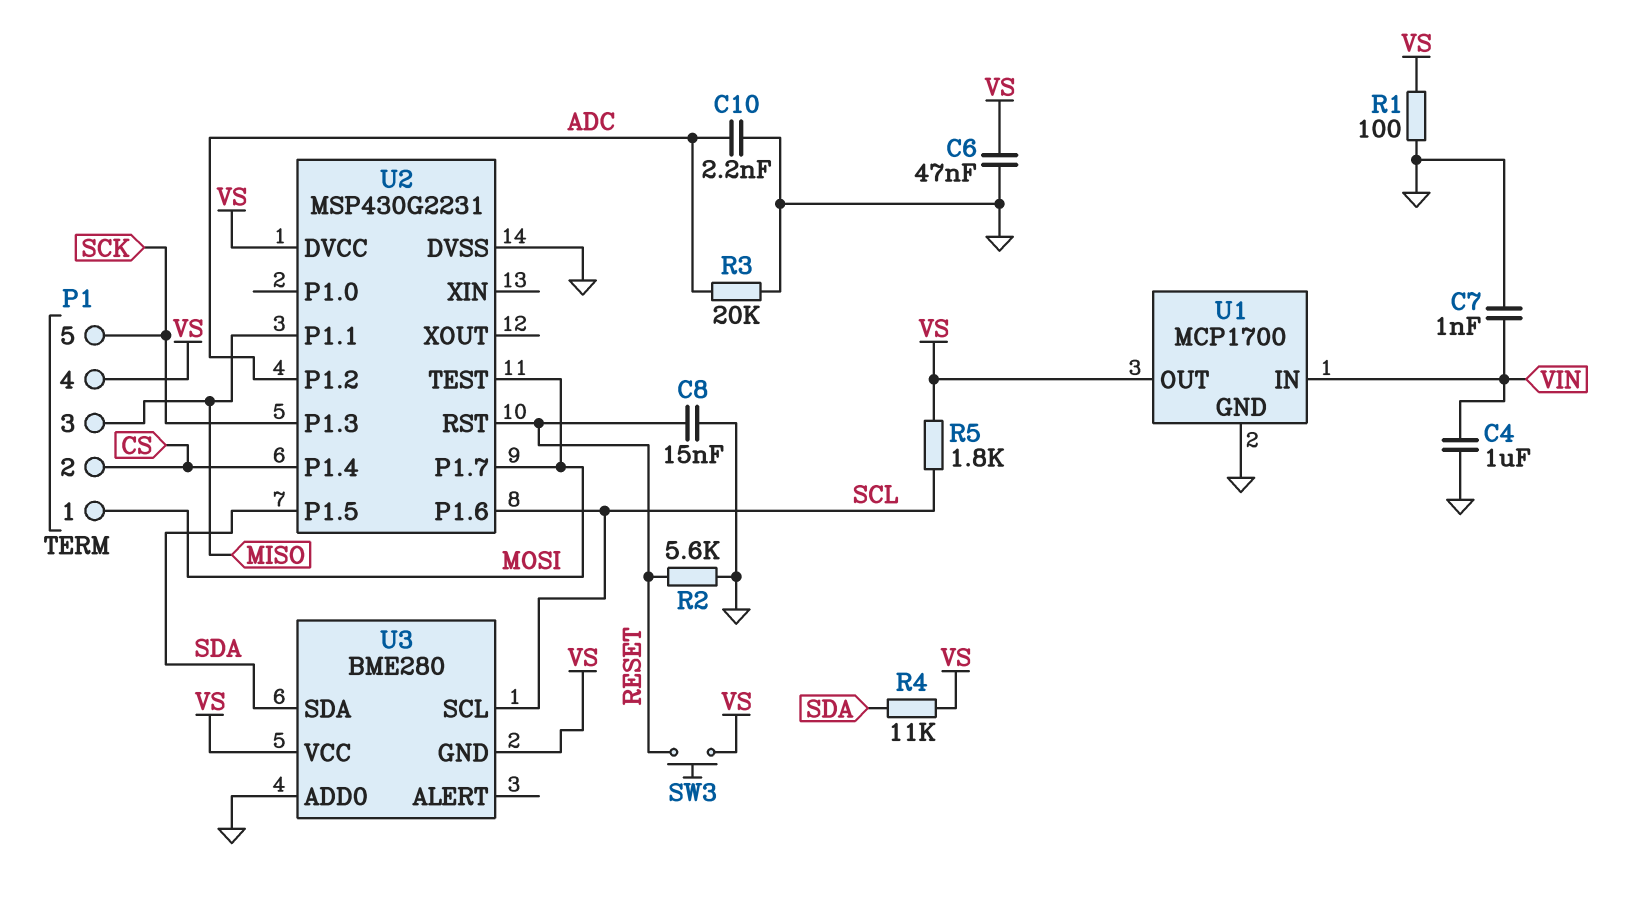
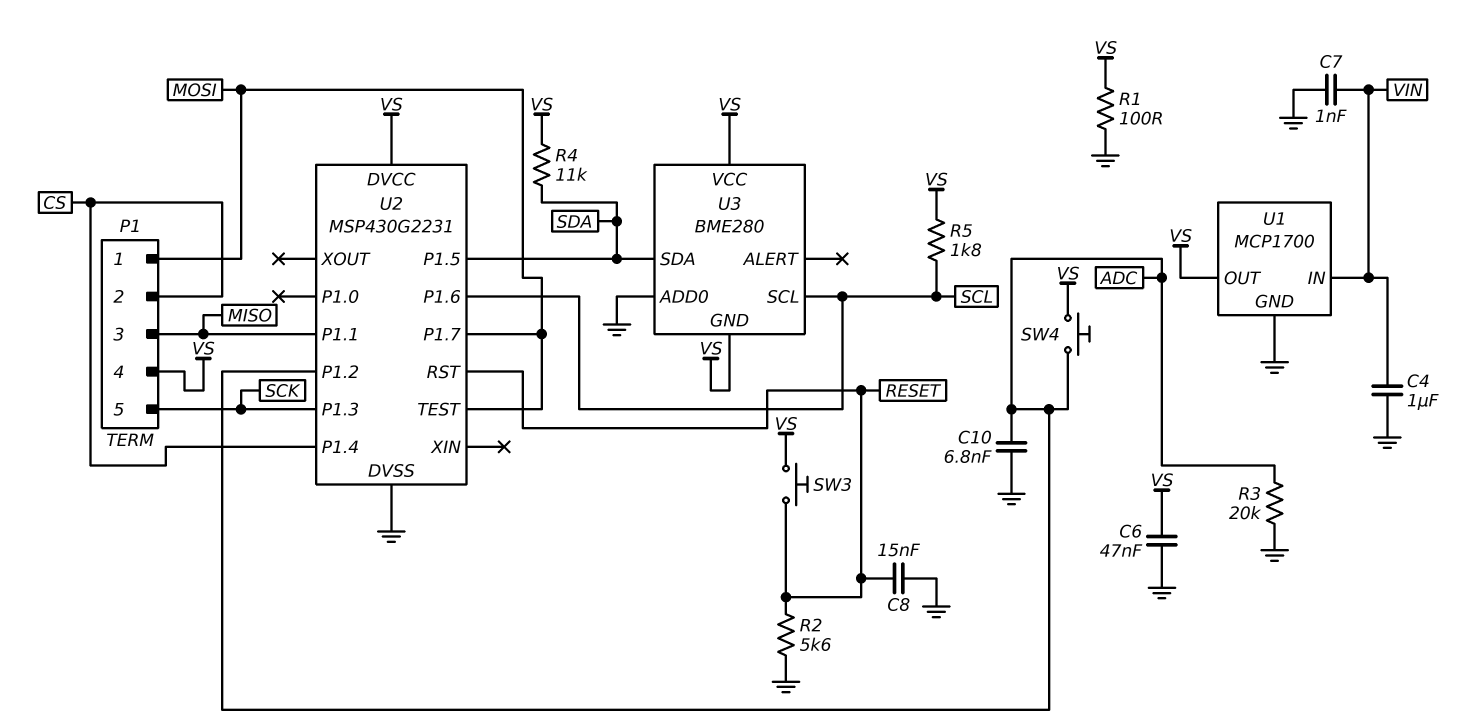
C10: 2.2nF (ADC, GND) -> 6.8nF (ADC, GND)
SW4: none -> button (ADC, VS)

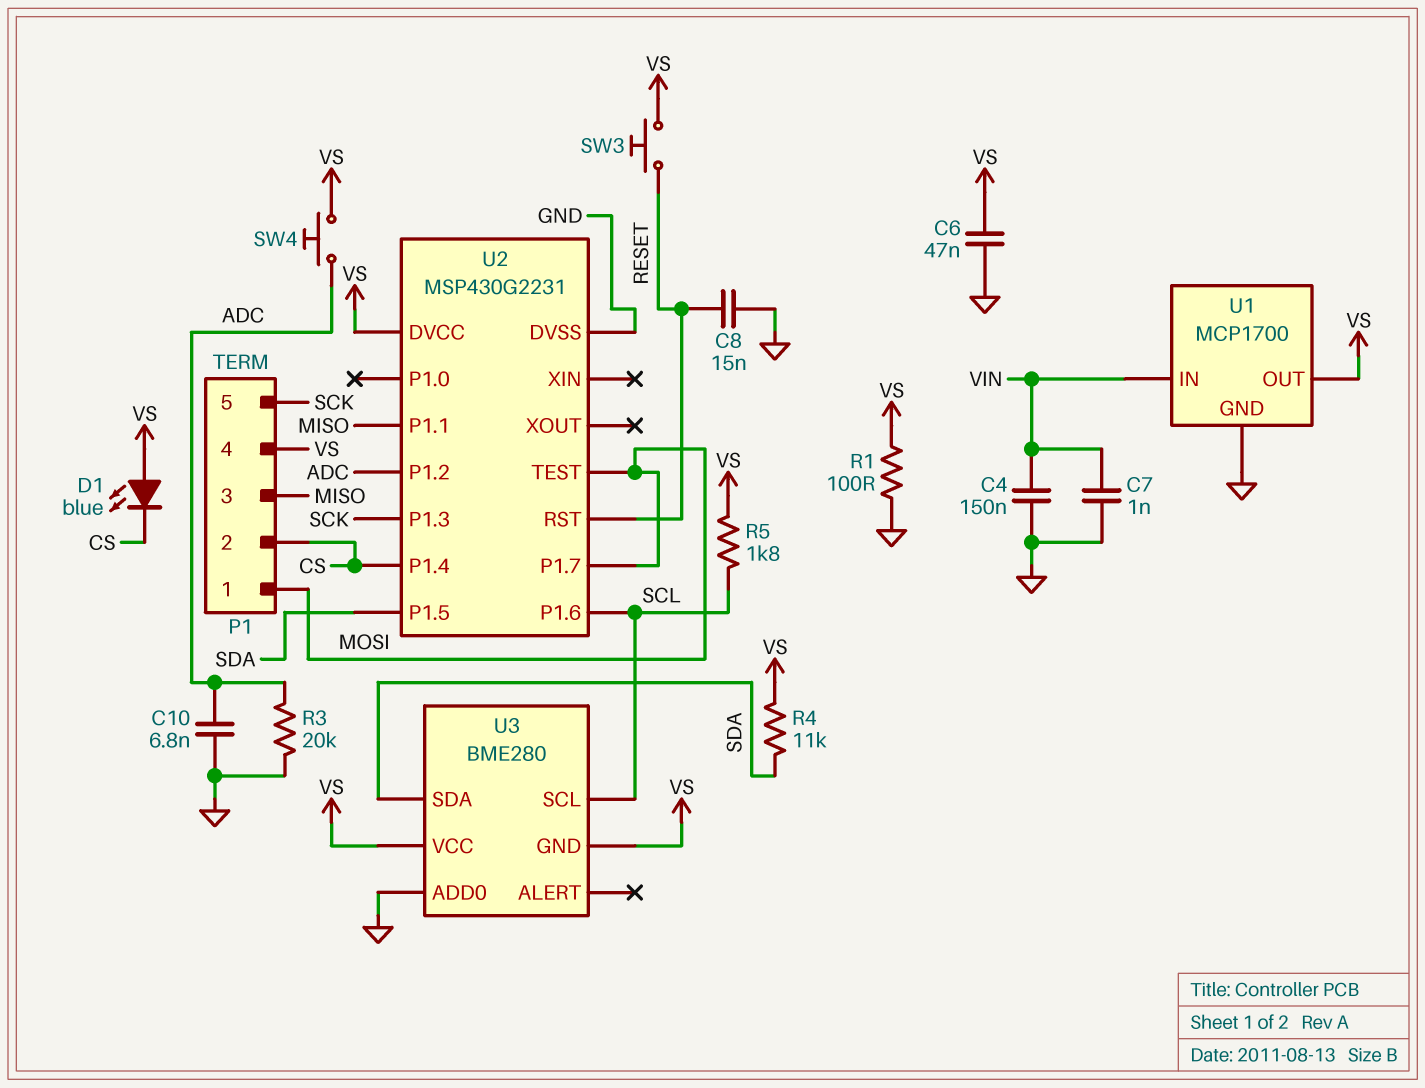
C4: 1uF (GND, VIN) -> 150nF (GND, VIN)
D1: none -> LED blue (A VS, K CS)
R2: 5.6k (GND, RESET) -> none

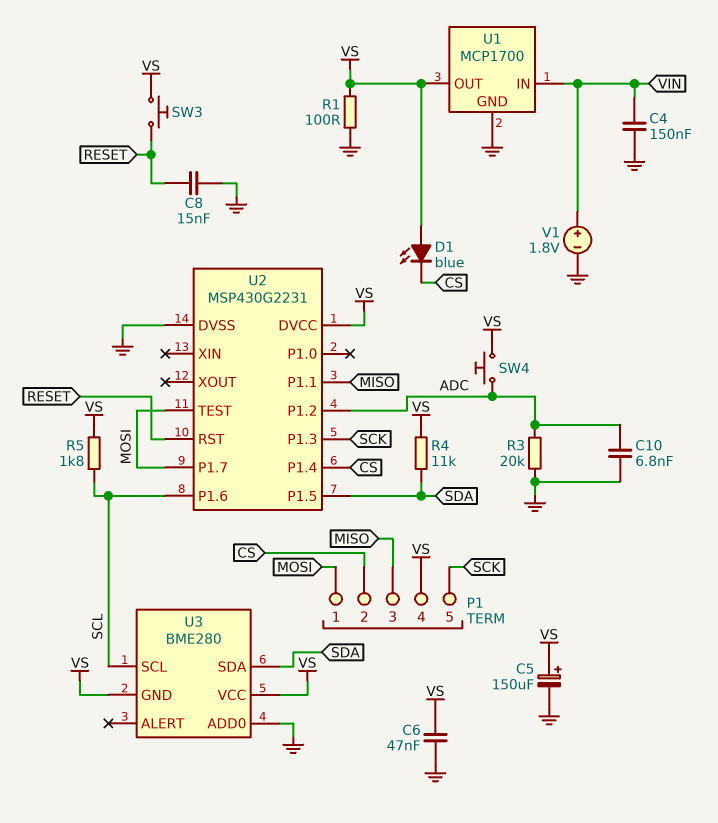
C5: none -> 150uF (plus VS, minus GND)
C7: 1nF (GND, VIN) -> none
V1: none -> 1.8V (plus VIN, minus GND)

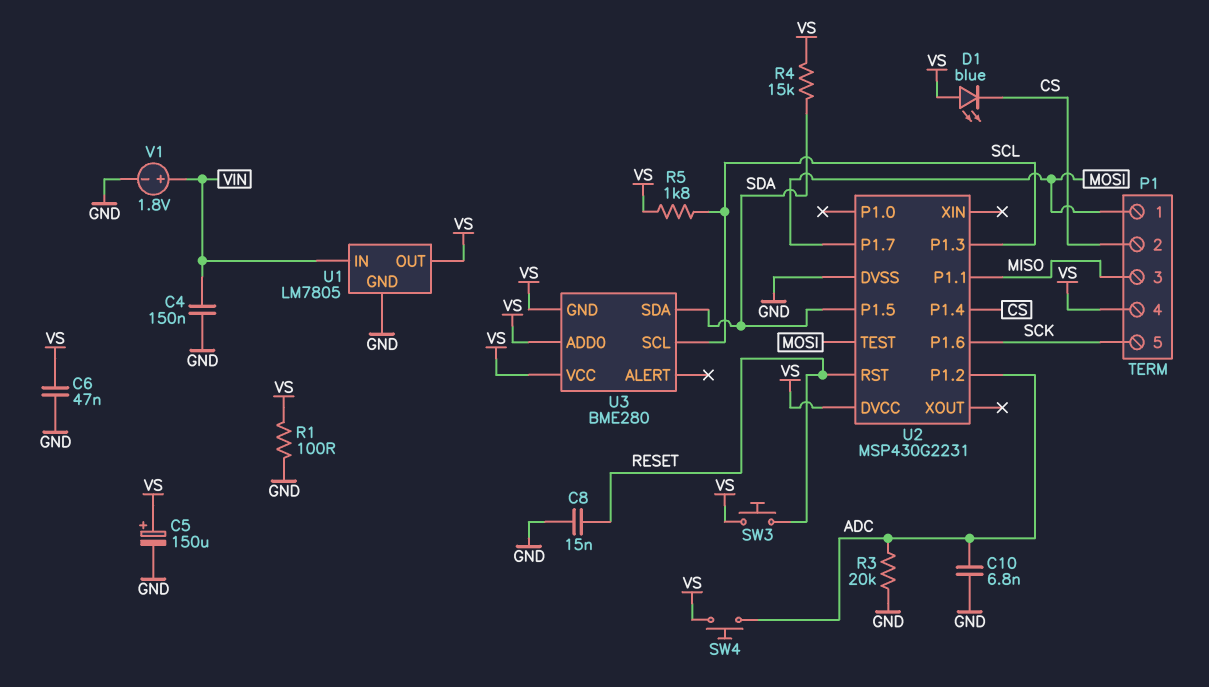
R4: 11k (SDA, VS) -> 15k (SDA, VS)
U1: MCP1700 -> LM7805
U2 pin P1.3: SCK -> SCL
U2 pin P1.6: SCL -> SCK
U3 pin ADD0: GND -> VS

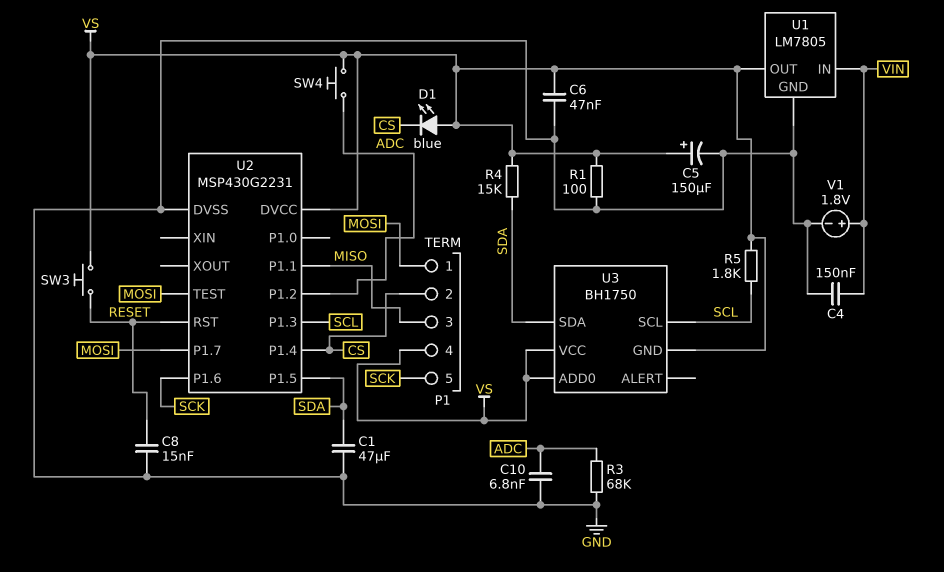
C1: none -> 47uF (GND, SDA)
R3: 20k (ADC, GND) -> 68k (ADC, GND)
U3: BME280 -> BH1750

